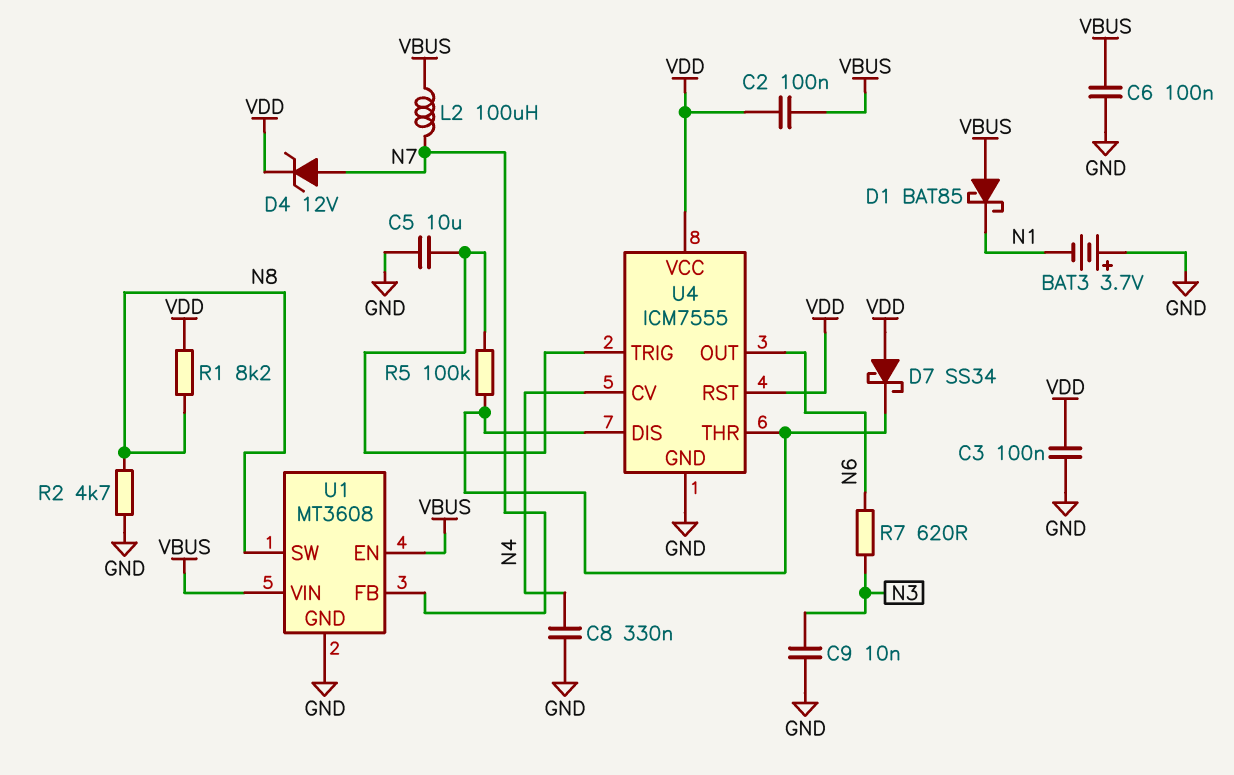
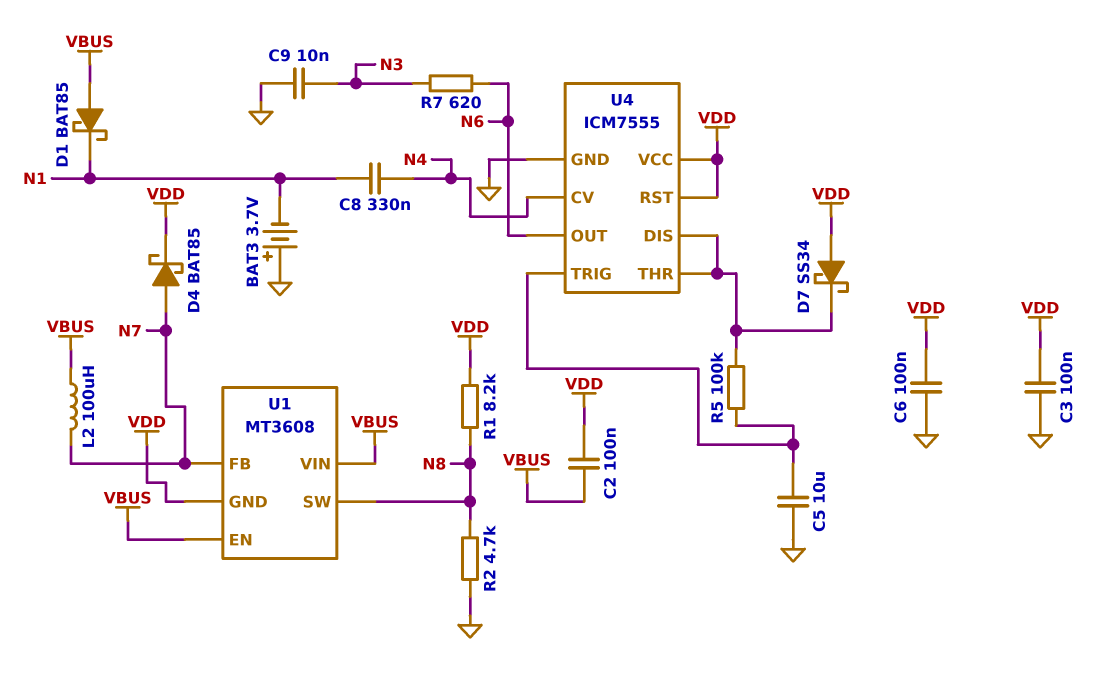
C6: 100nF (GND, VBUS) -> 100nF (GND, VDD)
C8: 330nF (GND, N4) -> 330nF (N1, N4)
D4: zener 12V (A N7, K VDD) -> schottky BAT85 (A N7, K VDD)
U1 pin GND: GND -> VDD

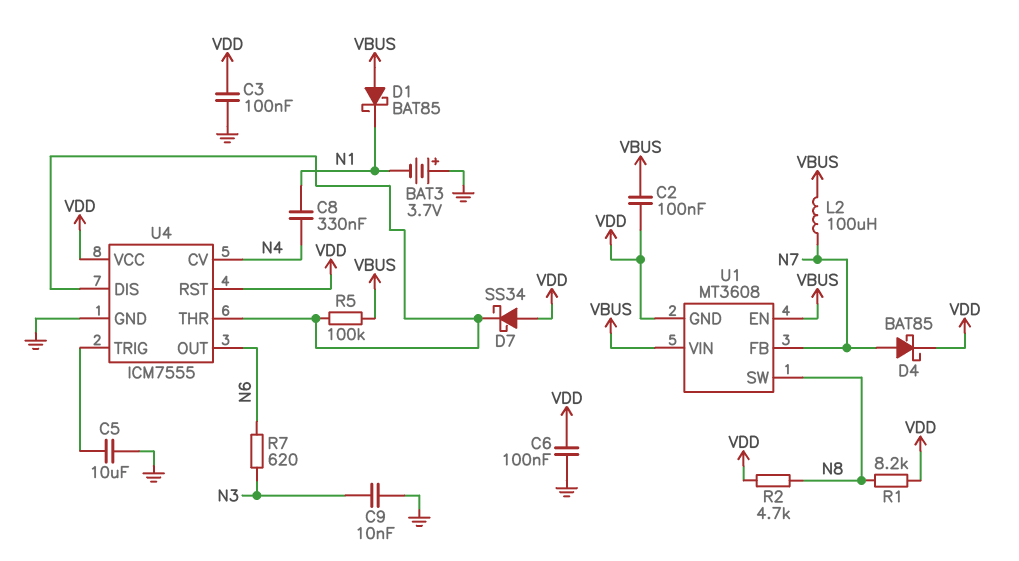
R2: 4.7k (GND, N8) -> 4.7k (N8, VDD)
R5: 100k (U4/DIS, U4/TRIG) -> 100k (U4/DIS, VBUS)

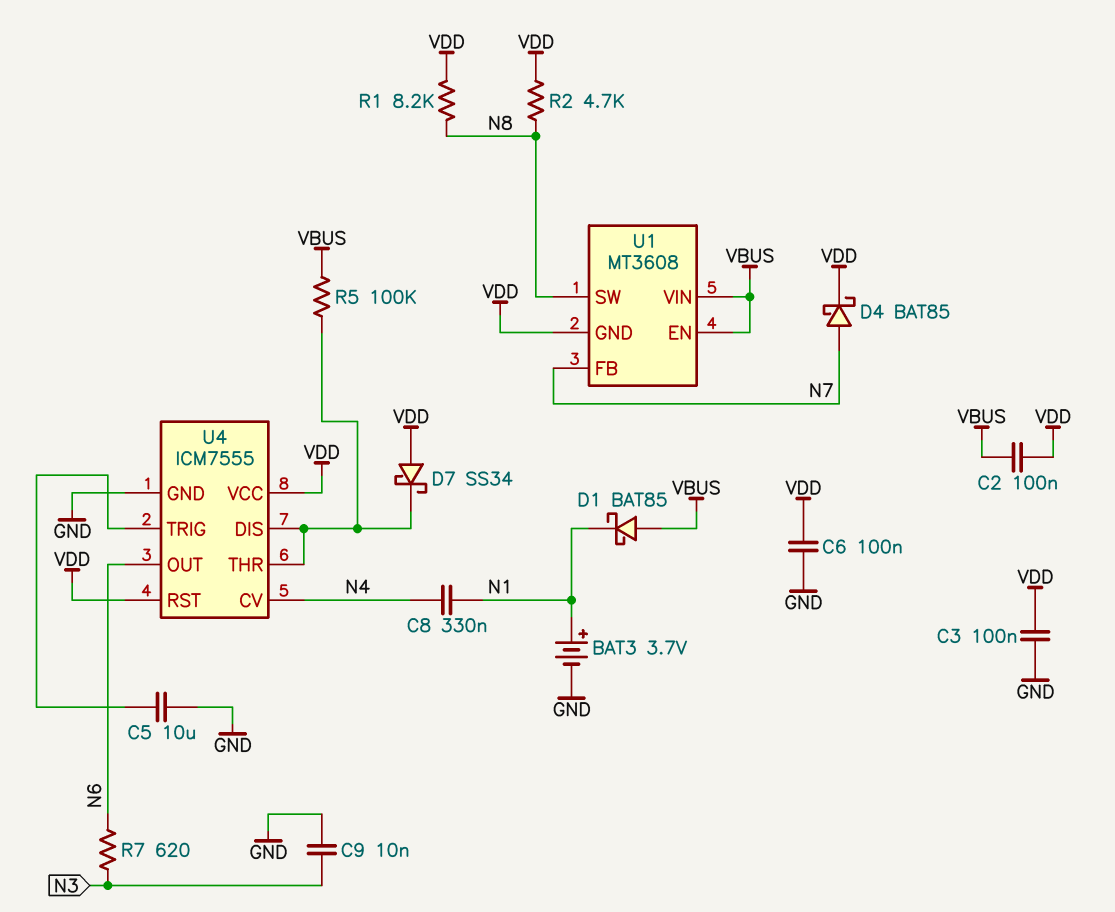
BAT3: 3.7V (plus GND, minus N1) -> 3.7V (plus N1, minus GND)
L2: 100uH (N7, VBUS) -> none

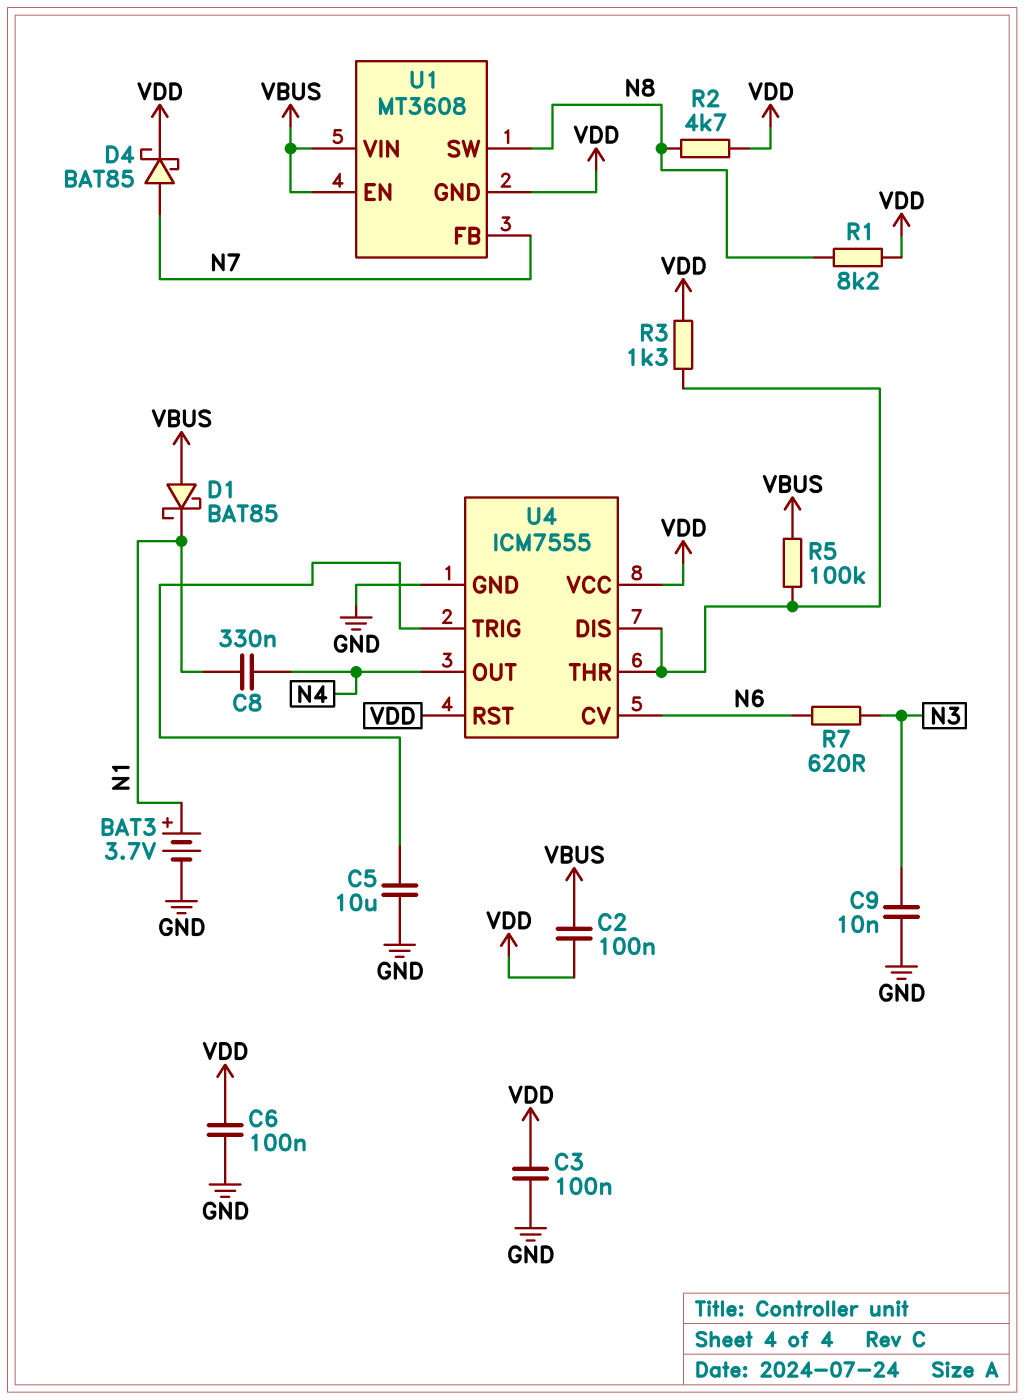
D7: schottky SS34 (A VDD, K U4/DIS) -> none
R3: none -> 1.3k (U4/DIS, VDD)
U4 pin CV: N4 -> N6
U4 pin OUT: N6 -> N4

